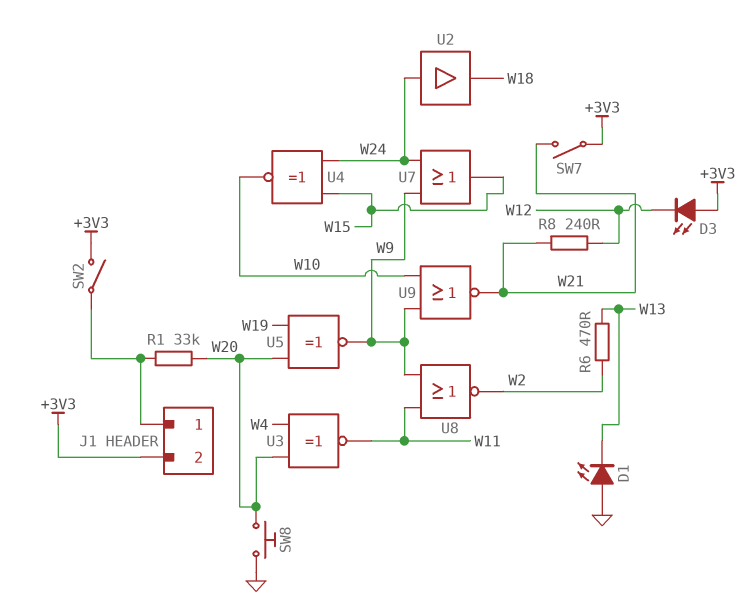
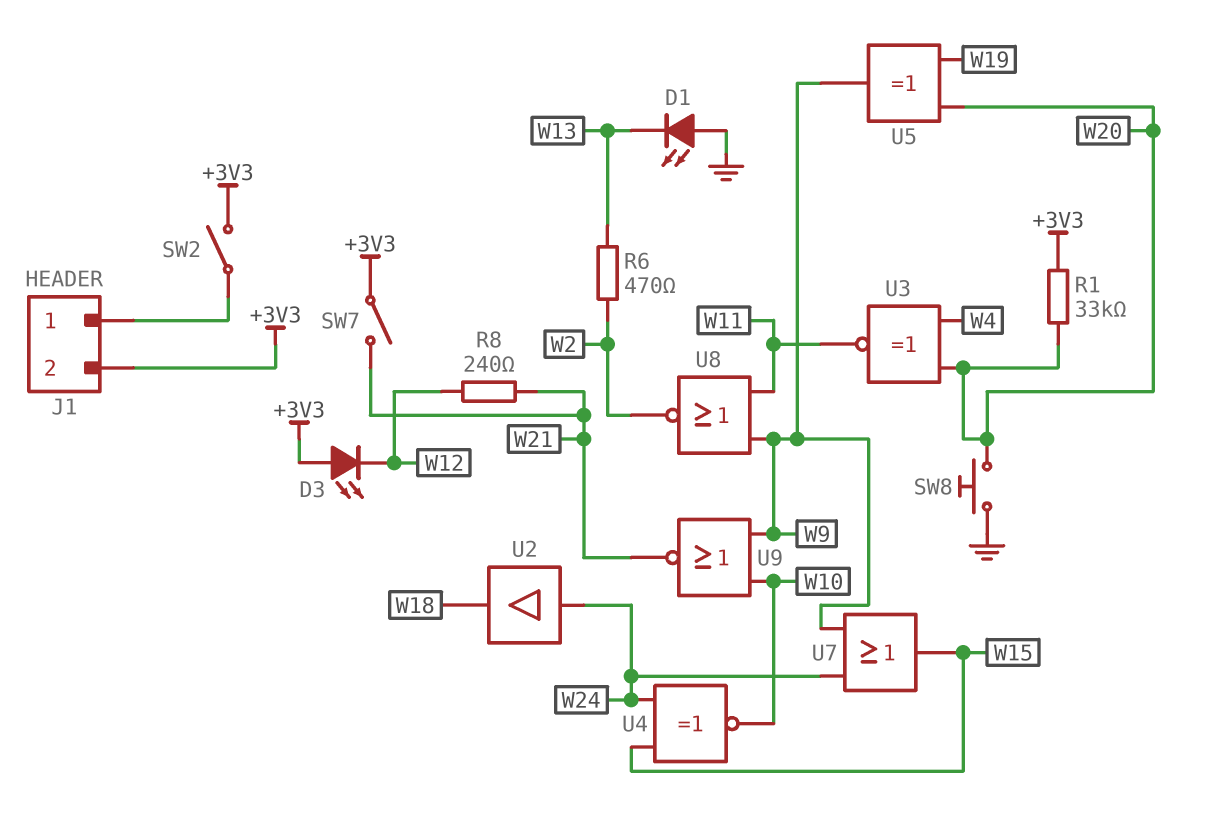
R1: 33k (J1/1, W20) -> 33k (+3V3, W20)
U5: XNOR (in W19, in W20, out W9) -> XOR (in W19, in W20, out W9)

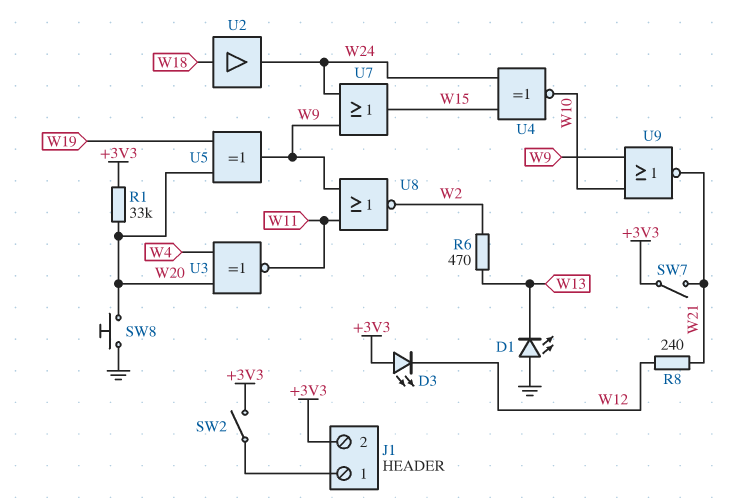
U2: buffer (in W24, out W18) -> buffer (in W18, out W24)

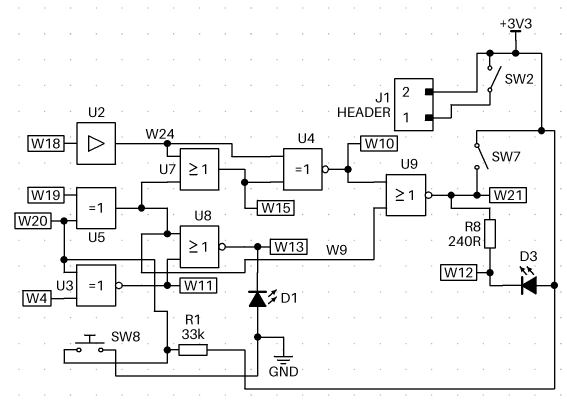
R6: 470 (W2, W13) -> none
U8: NOR (in W9, in W11, out W2) -> NOR (in W9, in W11, out W13)

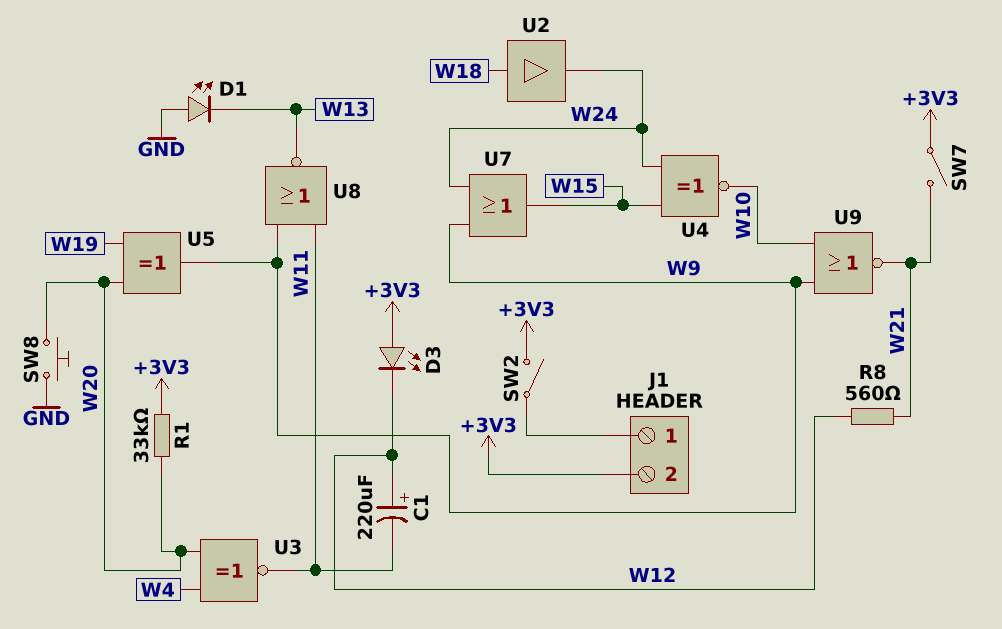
C1: none -> 220uF (plus W12, minus W11)
R8: 240 (W12, W21) -> 560 (W12, W21)

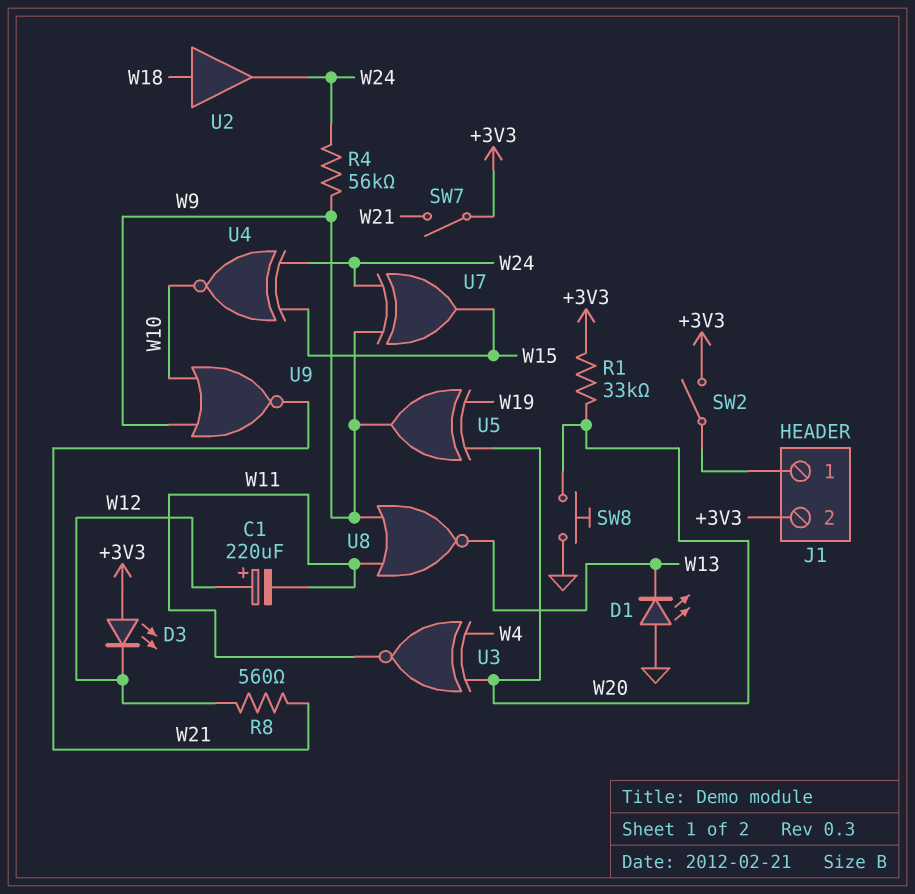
R4: none -> 56k (W9, W24)
U7: OR (in W9, in W24, out W15) -> XOR (in W9, in W24, out W15)

